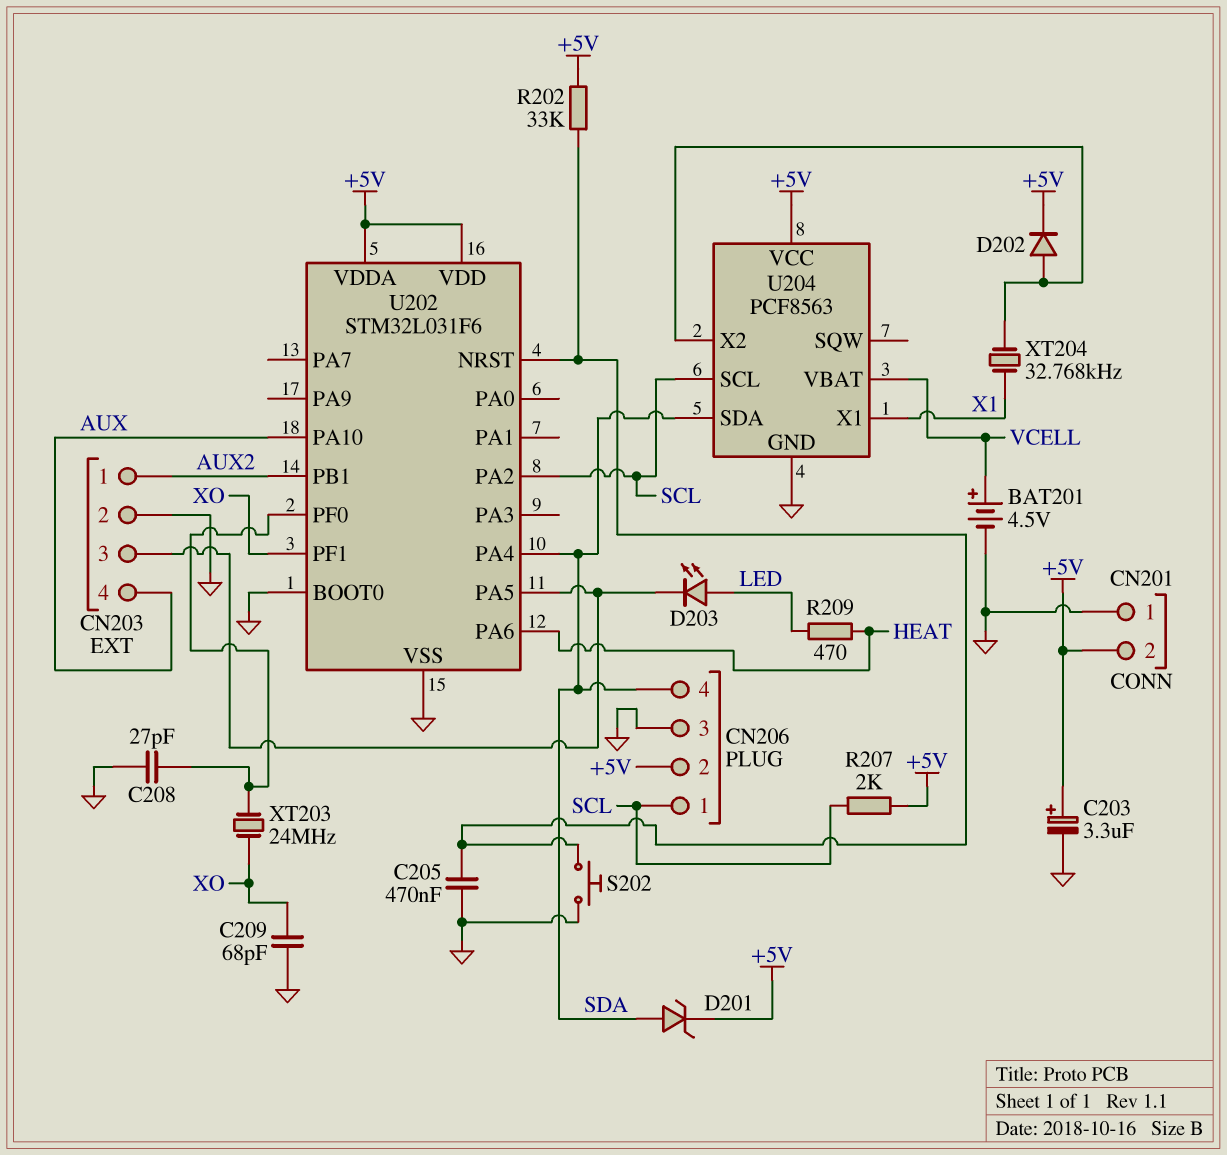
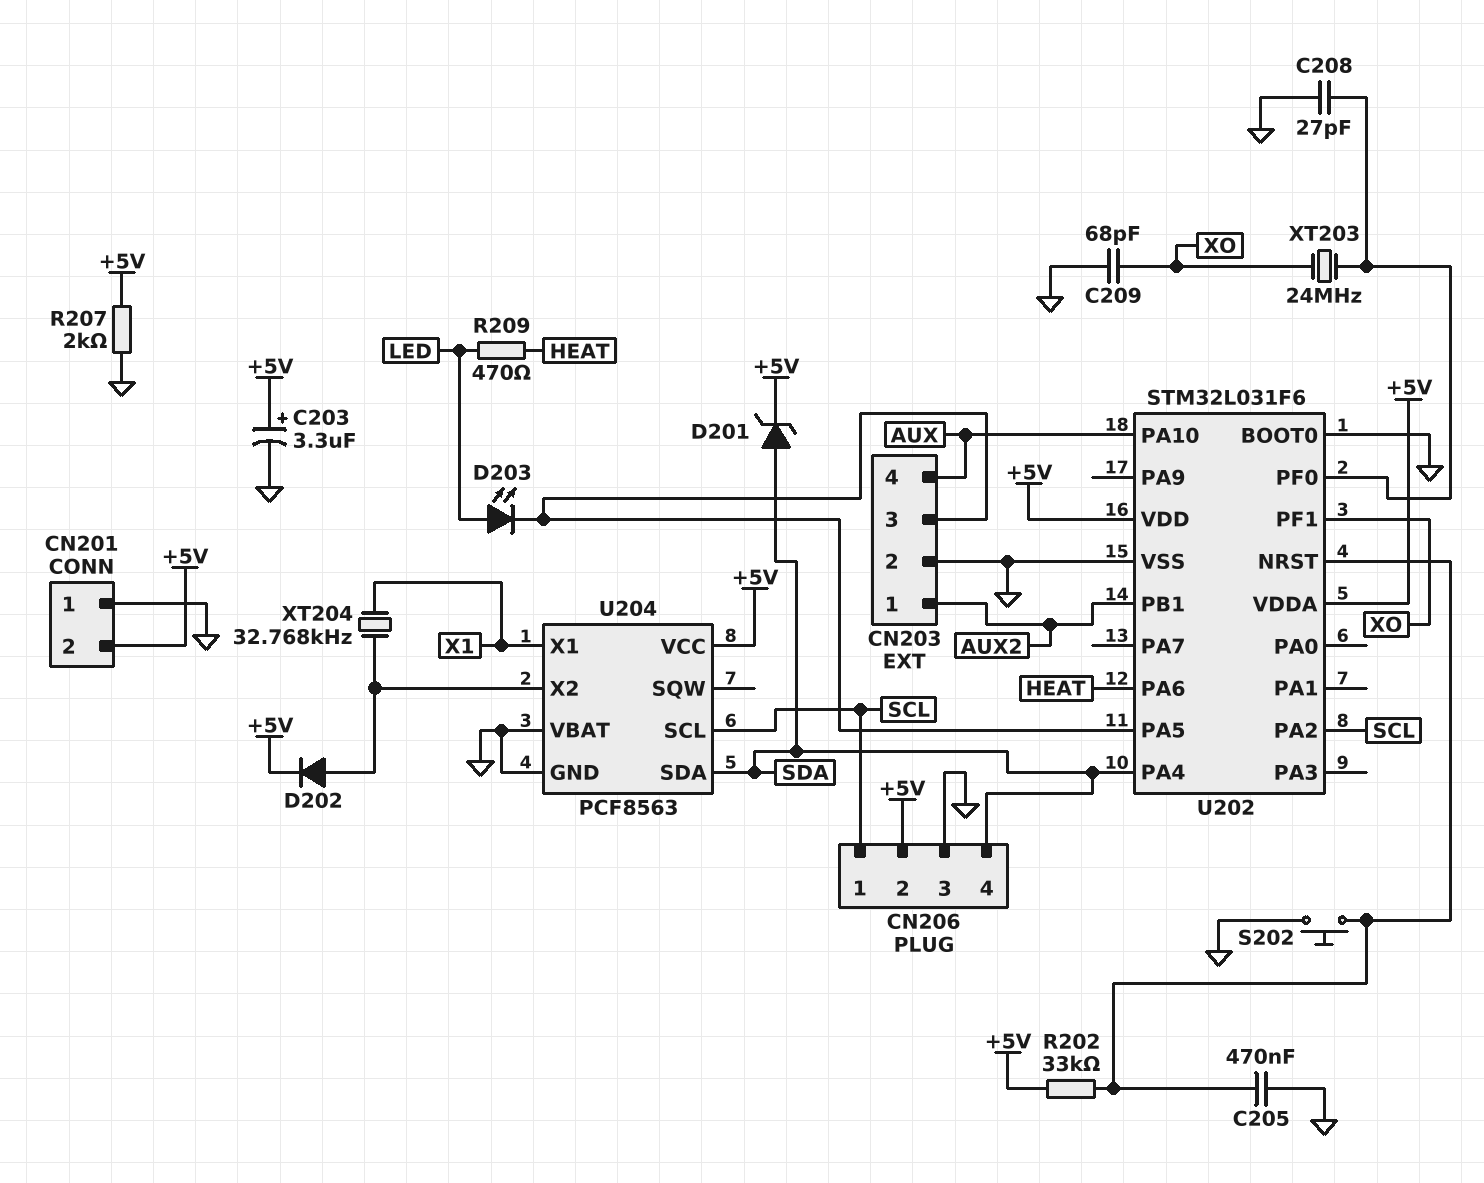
BAT201: 4.5V (plus VCELL, minus GND) -> none
R207: 2k (+5V, SCL) -> 2k (+5V, GND)
U204 pin VBAT: VCELL -> GND

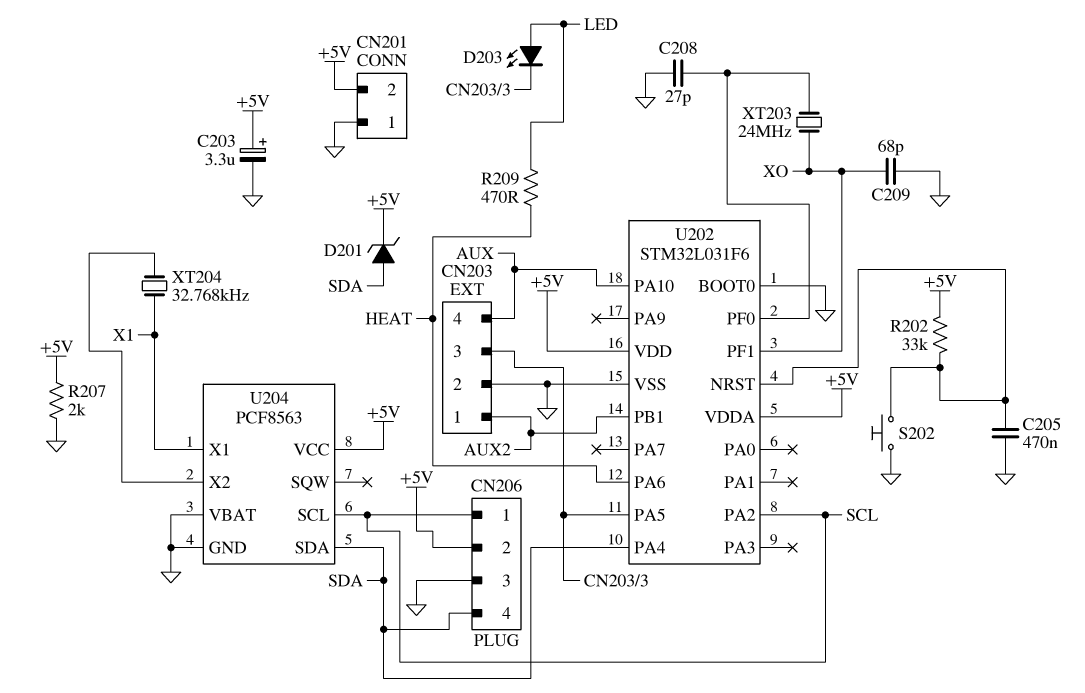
D202: diode (A U204/X2, K +5V) -> none

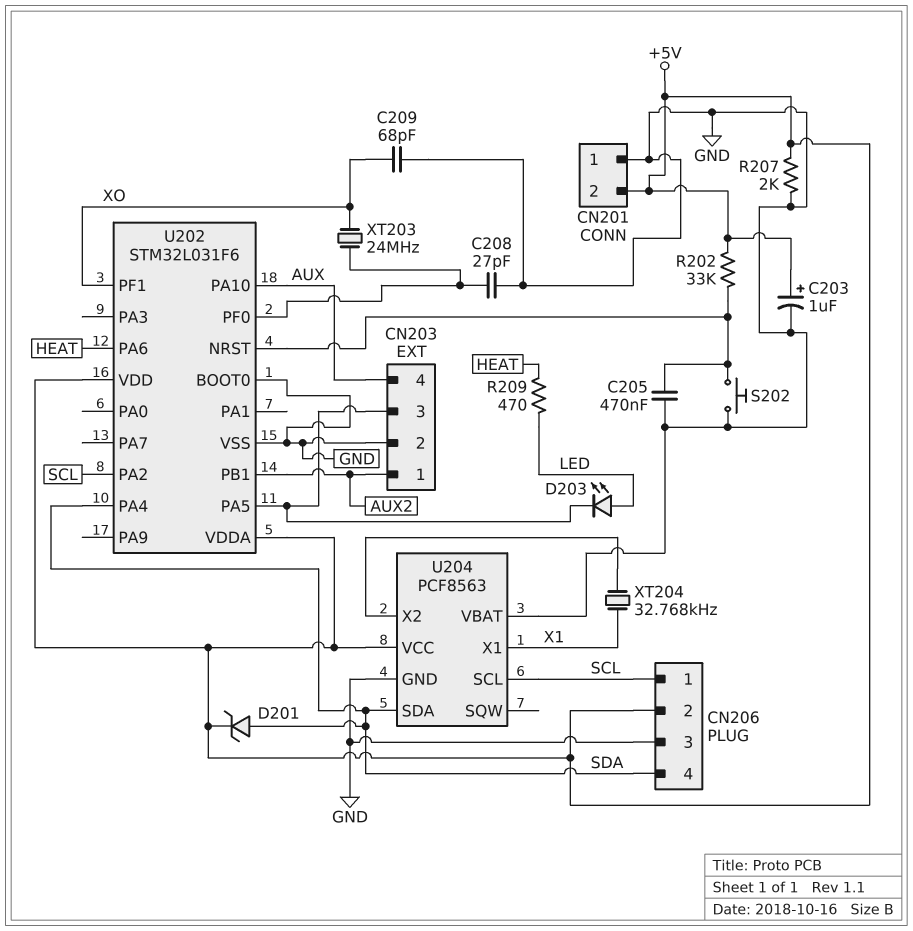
C203: 3.3uF (plus +5V, minus GND) -> 1uF (plus +5V, minus GND)

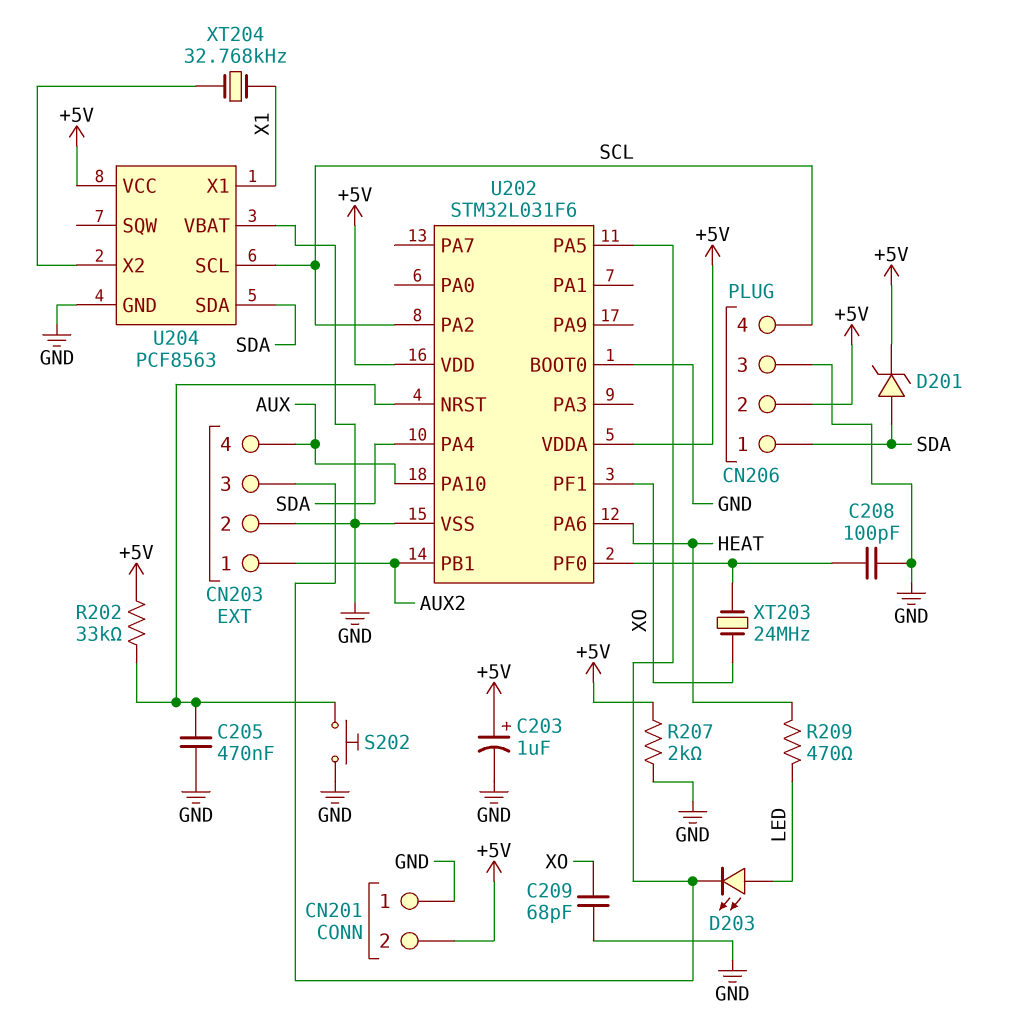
C208: 27pF (GND, U202/PF0) -> 100pF (GND, U202/PF0)
CN206 pin 1: SCL -> SDA
CN206 pin 4: SDA -> SCL

